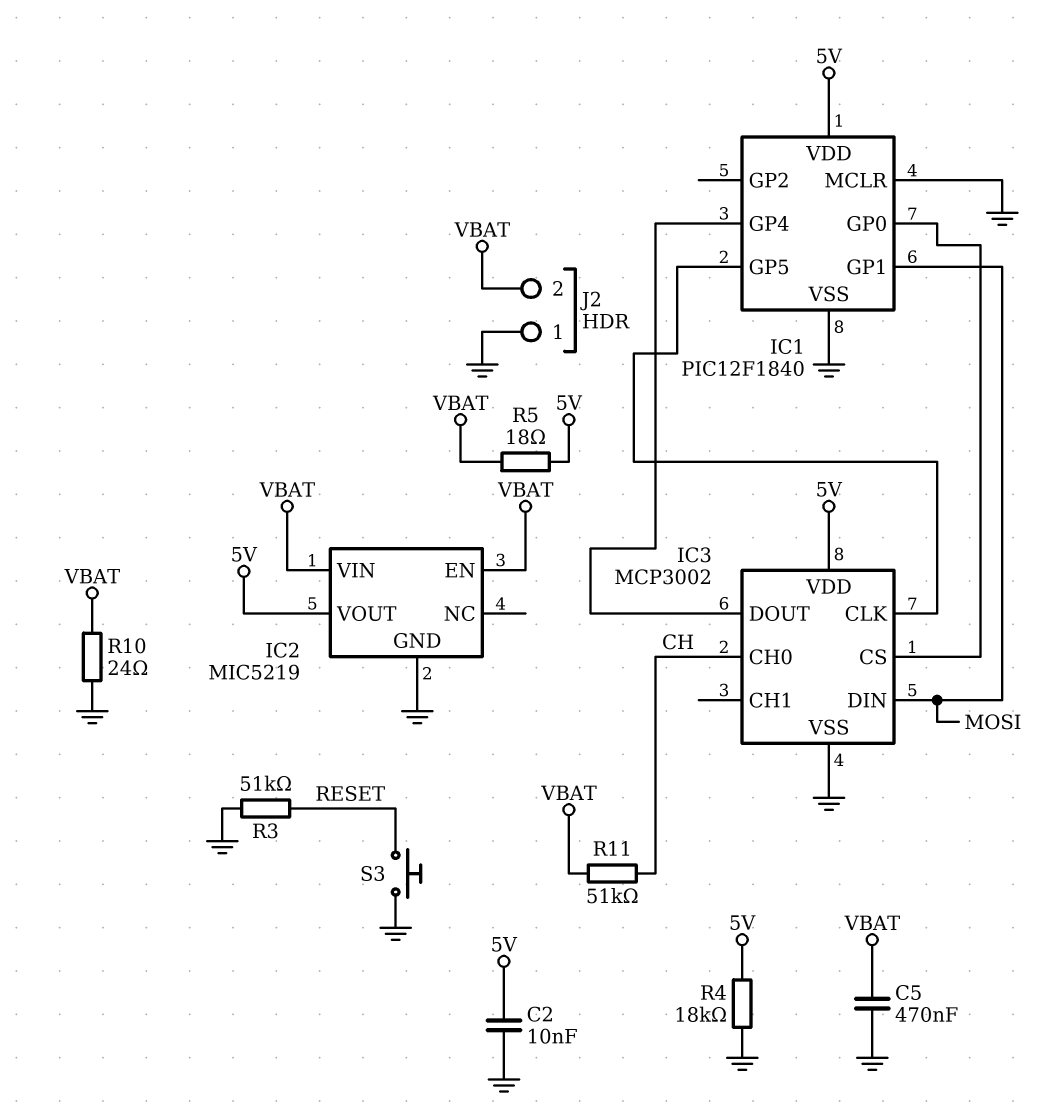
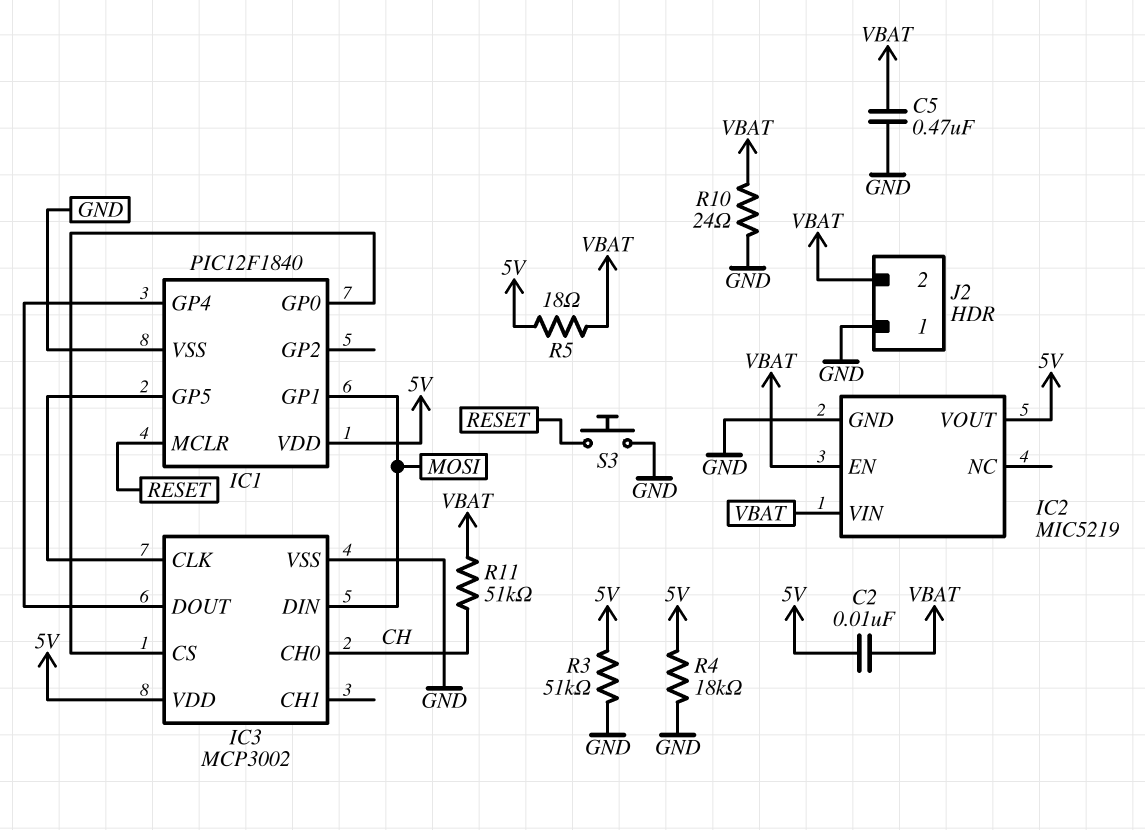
C2: 10nF (5V, GND) -> 10nF (5V, VBAT)
IC1 pin MCLR: GND -> RESET
R3: 51k (GND, RESET) -> 51k (5V, GND)

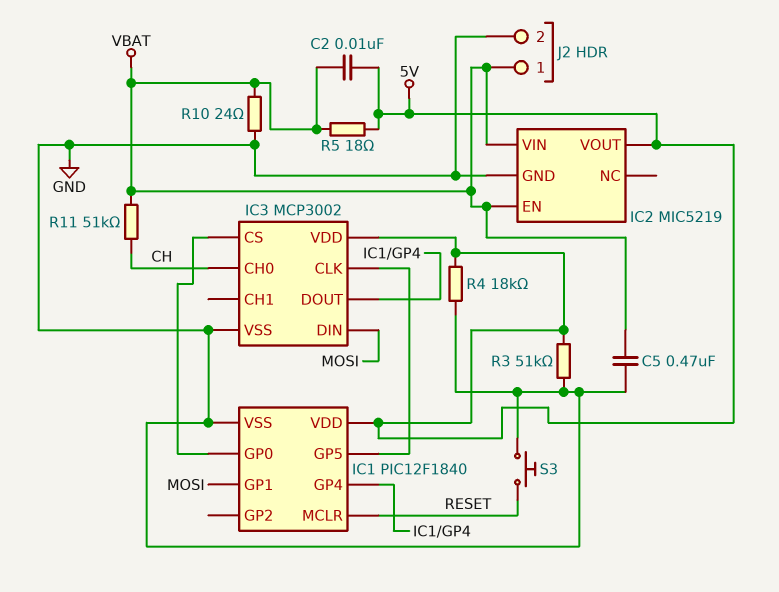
J2 pin 1: GND -> VBAT
J2 pin 2: VBAT -> GND

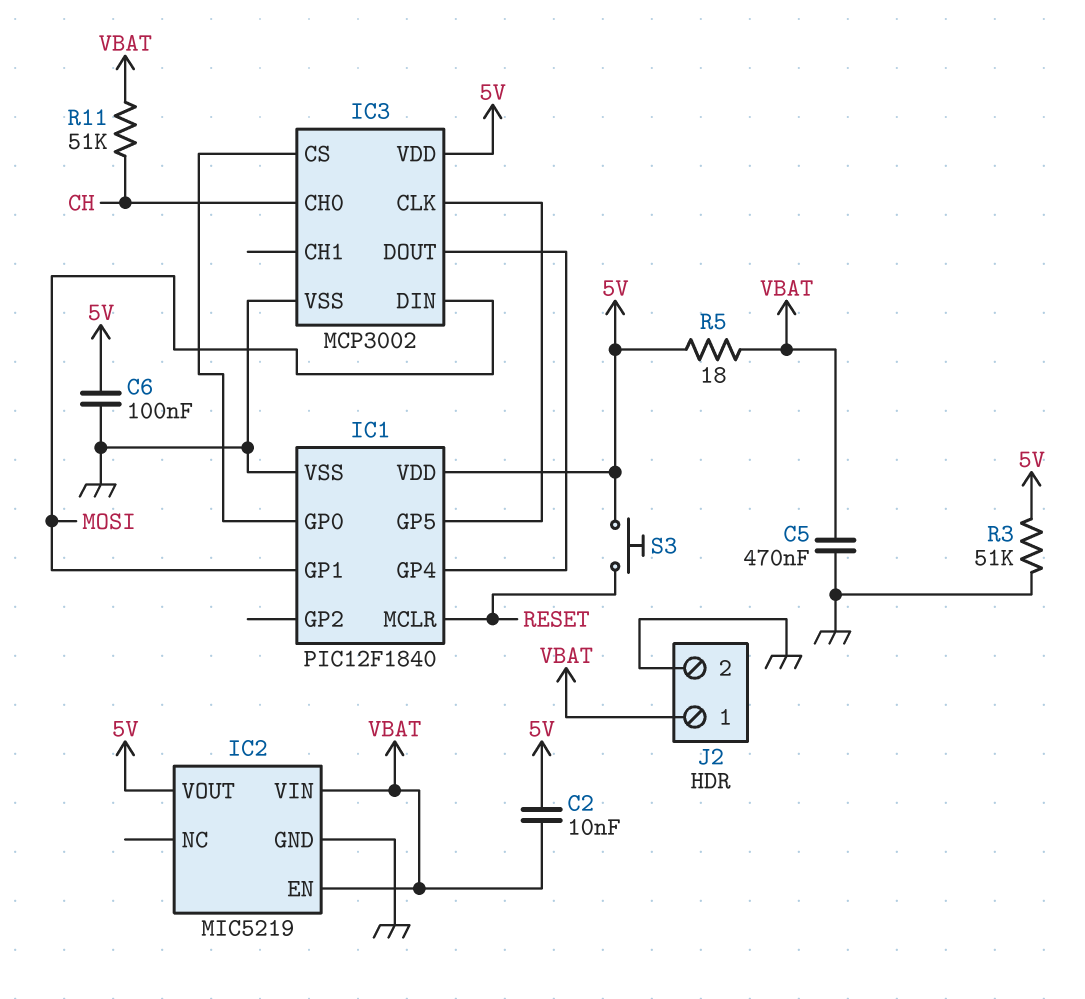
C6: none -> 100nF (5V, GND)
R4: 18k (5V, GND) -> none
R10: 24 (GND, VBAT) -> none
S3: button (GND, RESET) -> button (5V, RESET)

